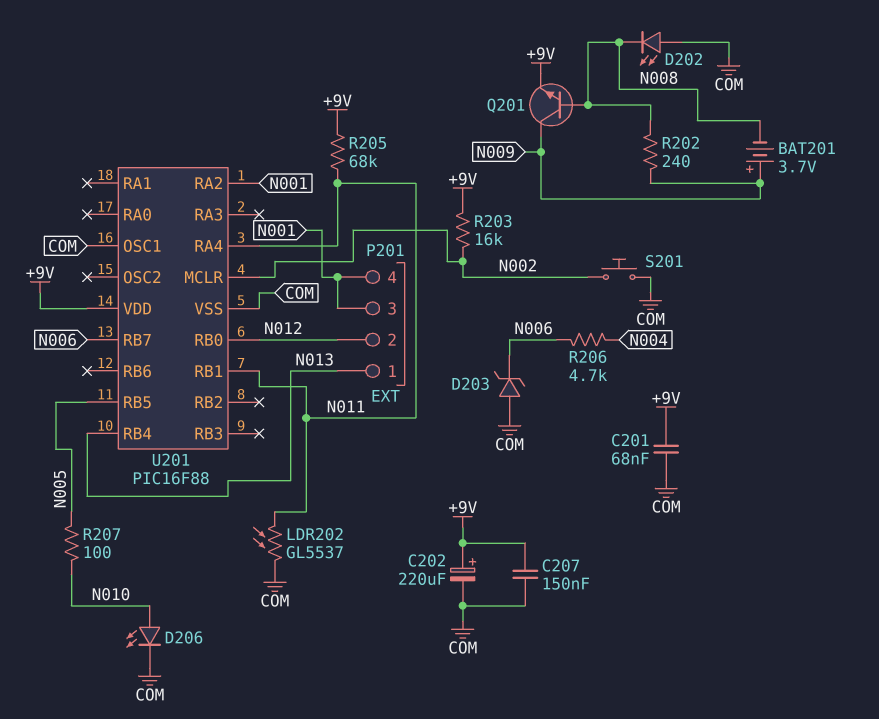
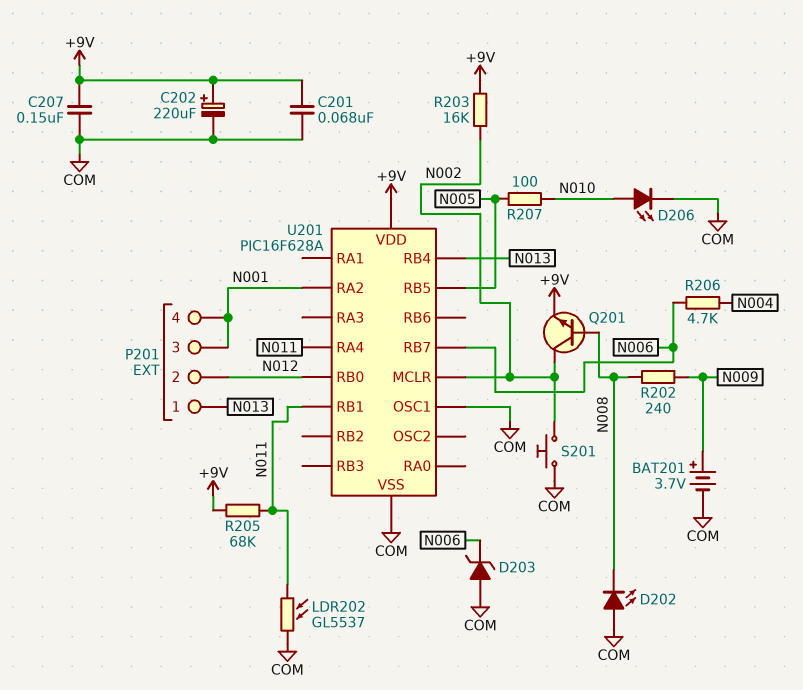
BAT201: 3.7V (plus N009, minus N008) -> 3.7V (plus N009, minus COM)
Q201: NPN (B N008, C N009, E +9V) -> NPN (B N008, C N002, E +9V)
U201: PIC16F88 -> PIC16F628A

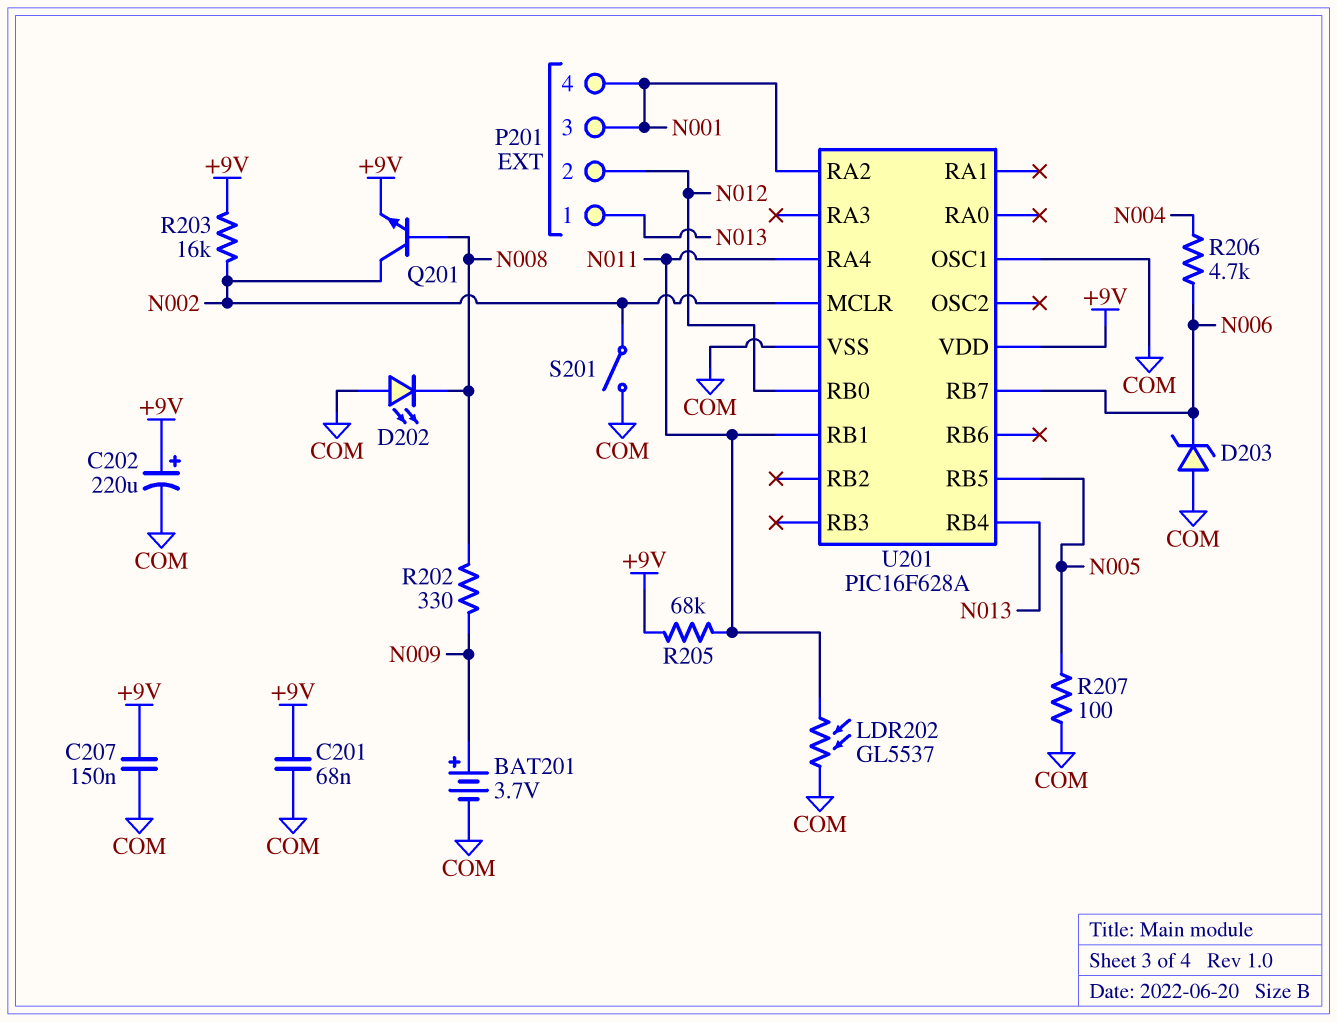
D206: LED (A N010, K COM) -> none
R202: 240 (N008, N009) -> 330 (N008, N009)
R207: 100 (N005, N010) -> 100 (COM, N005)
S201: button (COM, N002) -> switch (COM, N002)

